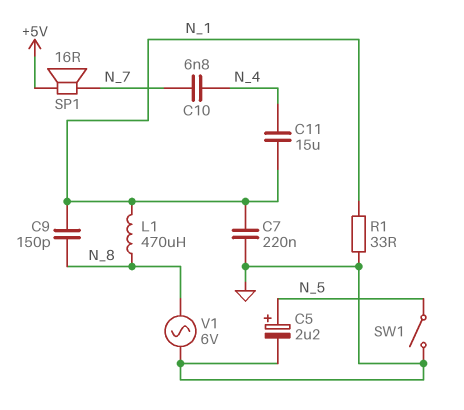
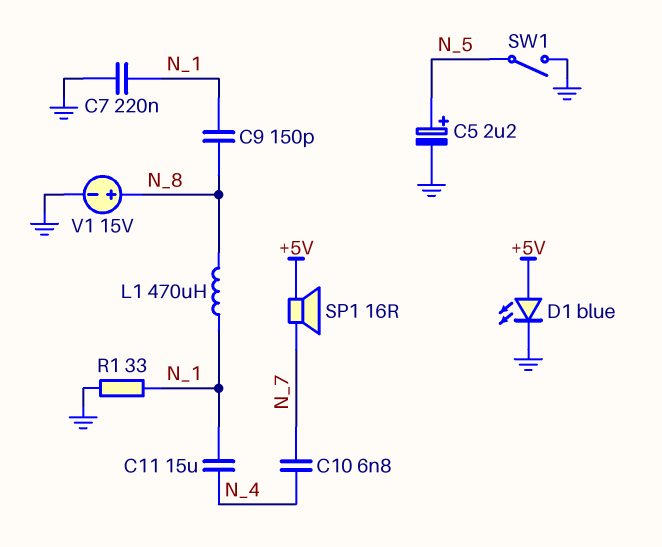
D1: none -> LED blue (A +5V, K GND)
V1: AC 6V (GND, N_8) -> 15V (plus N_8, minus GND)

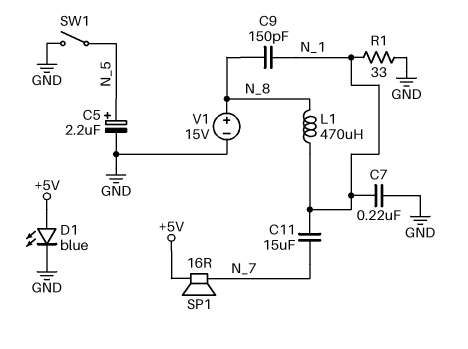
C10: 6.8nF (N_4, N_7) -> none
C11: 15uF (N_1, N_4) -> 15uF (N_1, N_7)

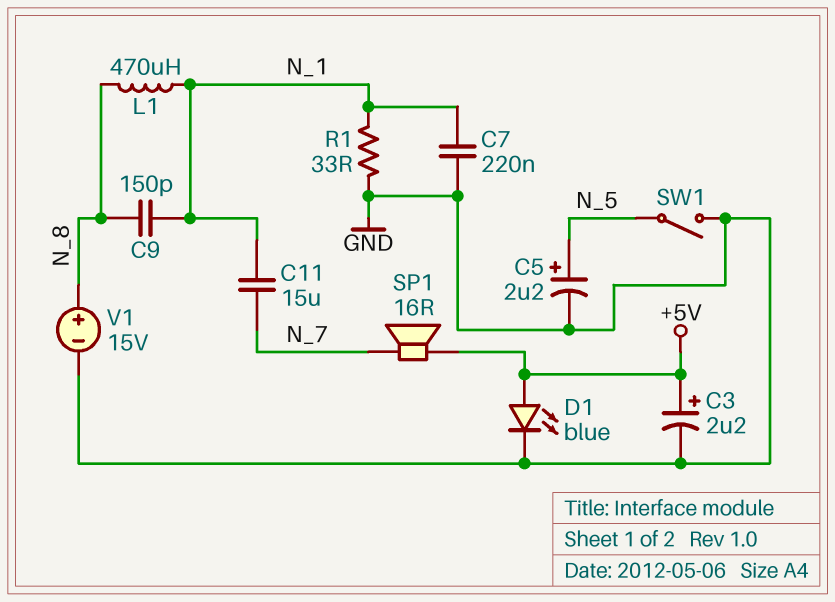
C3: none -> 2.2uF (plus +5V, minus GND)

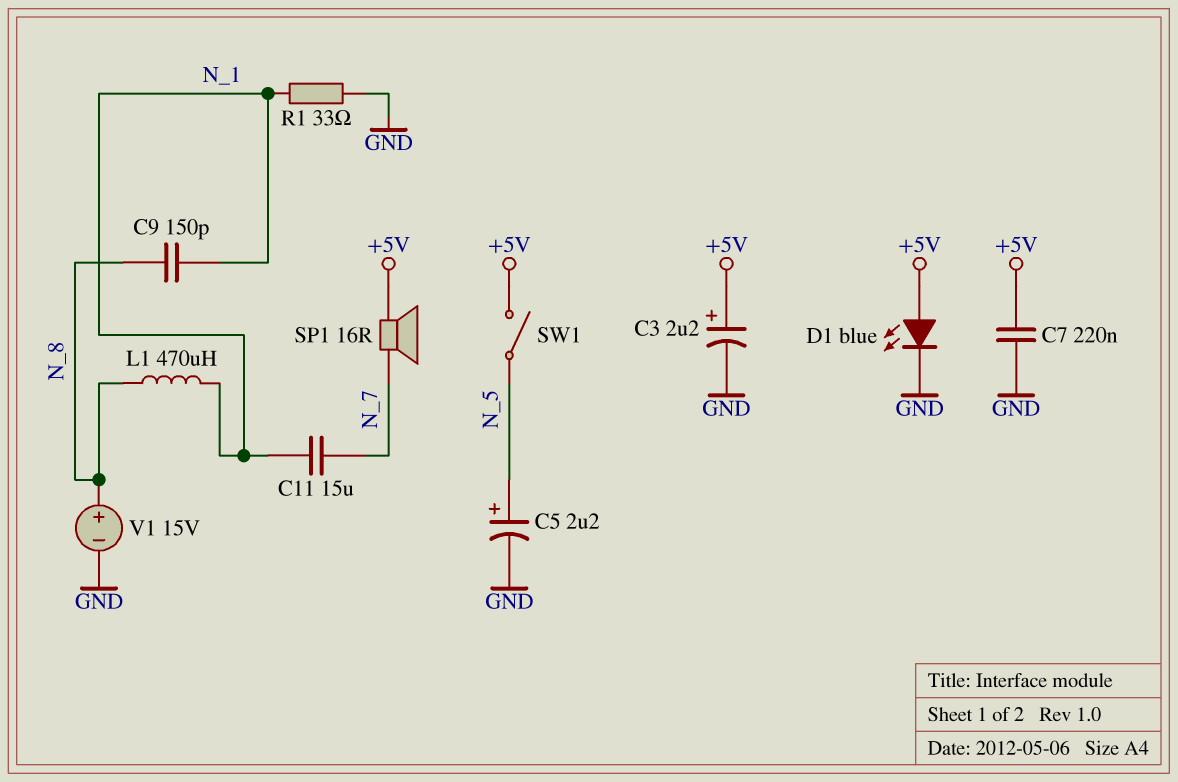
C7: 220nF (GND, N_1) -> 220nF (+5V, GND)
SW1: switch (GND, N_5) -> switch (+5V, N_5)

